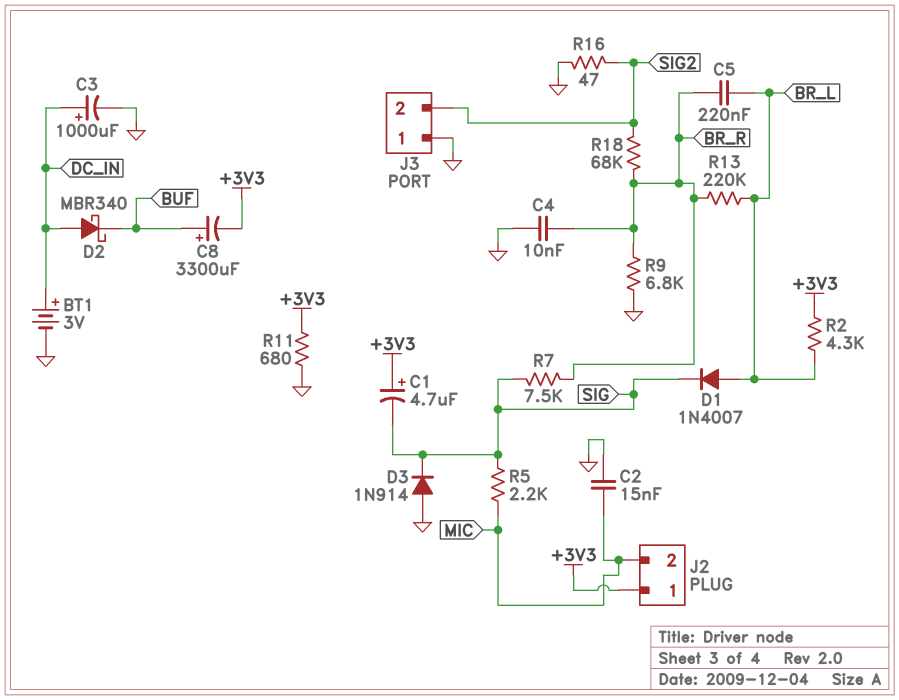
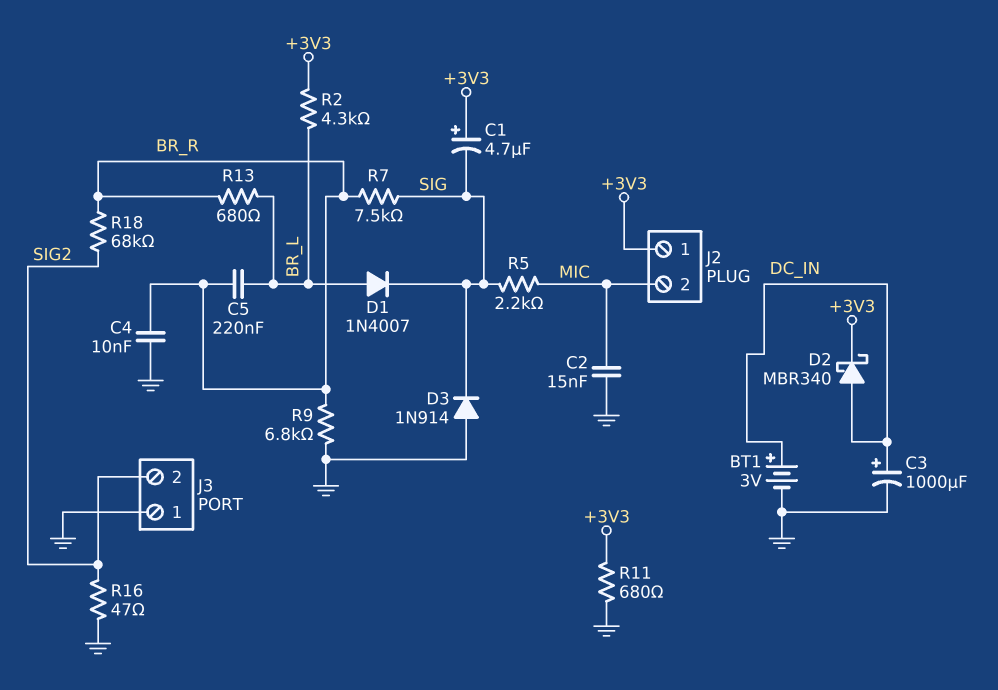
C8: 3300uF (plus BUF, minus +3V3) -> none
D2: schottky MBR340 (A DC_IN, K BUF) -> schottky MBR340 (A DC_IN, K +3V3)
R13: 220k (BR_L, BR_R) -> 680 (BR_L, BR_R)

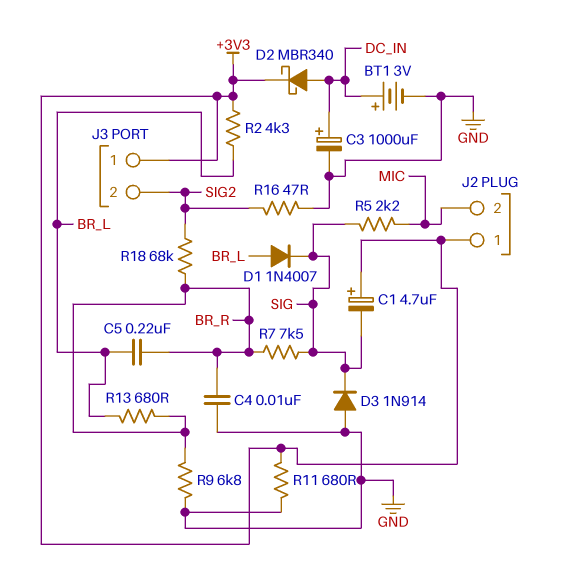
C2: 15nF (GND, MIC) -> none
J3 pin 1: GND -> +3V3

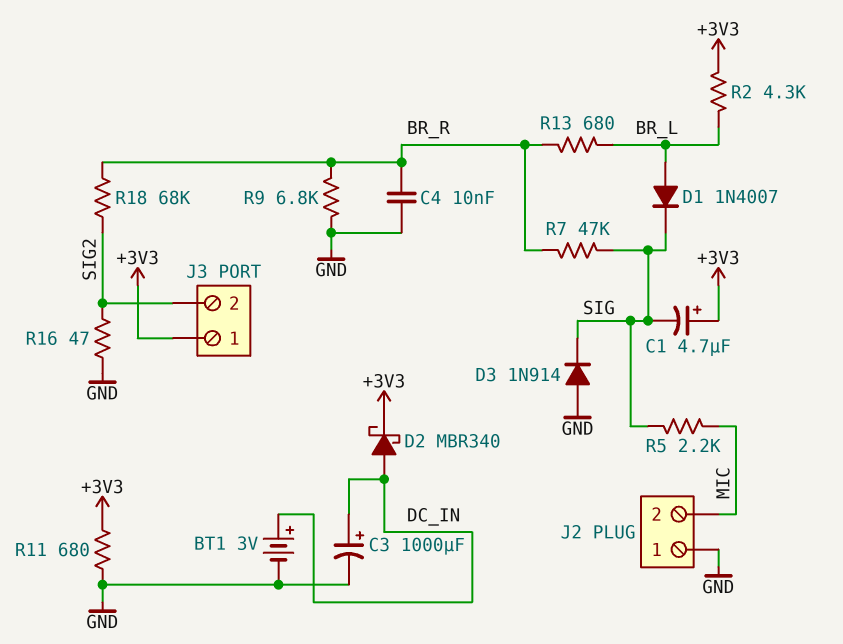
C5: 220nF (BR_L, BR_R) -> none
J2 pin 1: +3V3 -> GND
R7: 7.5k (BR_R, SIG) -> 47k (BR_R, SIG)

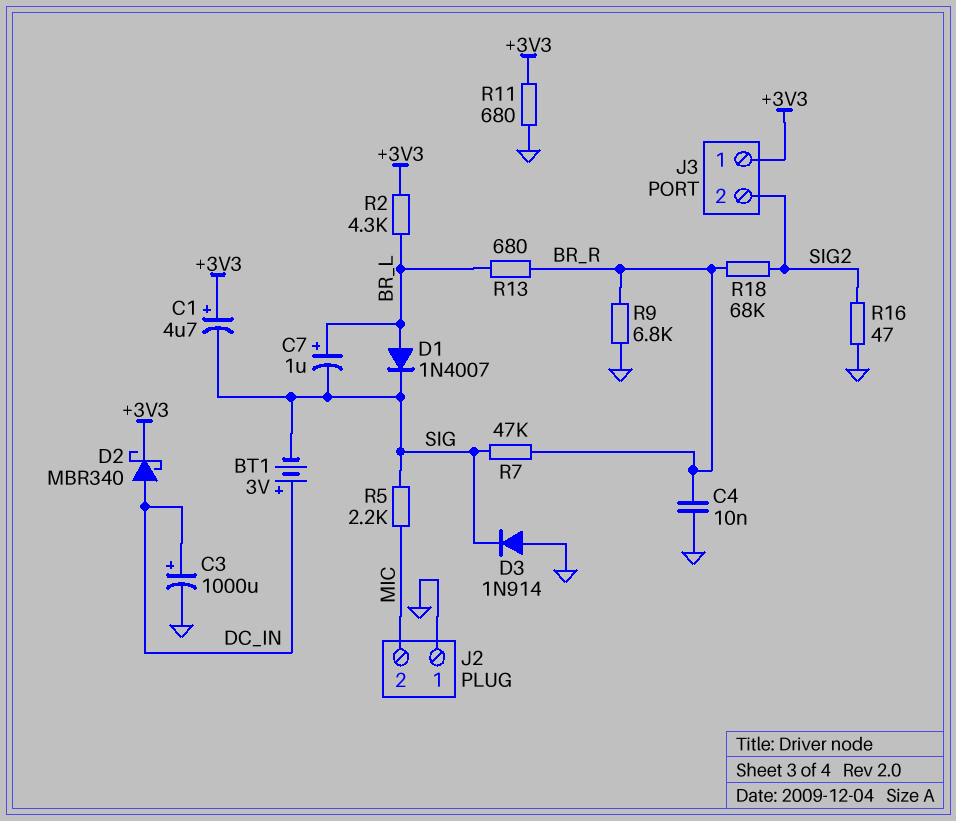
BT1: 3V (plus DC_IN, minus GND) -> 3V (plus DC_IN, minus SIG)
C7: none -> 1uF (plus BR_L, minus SIG)

